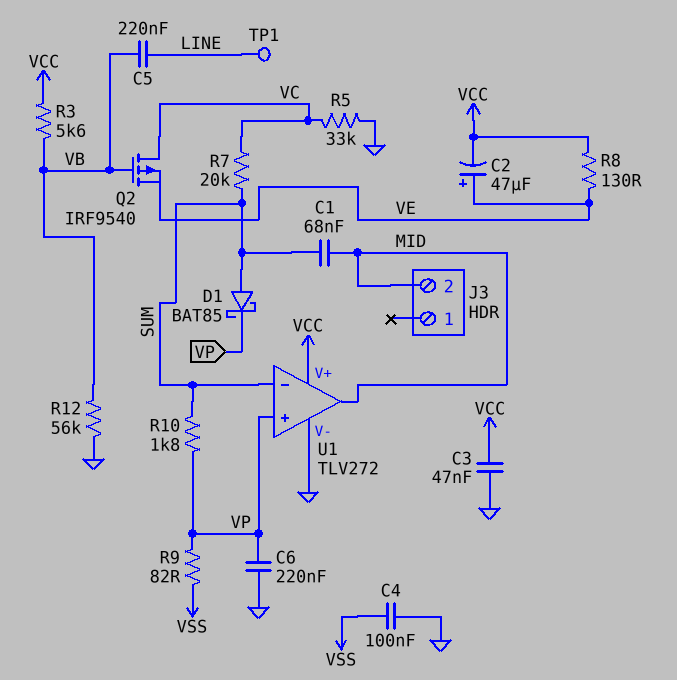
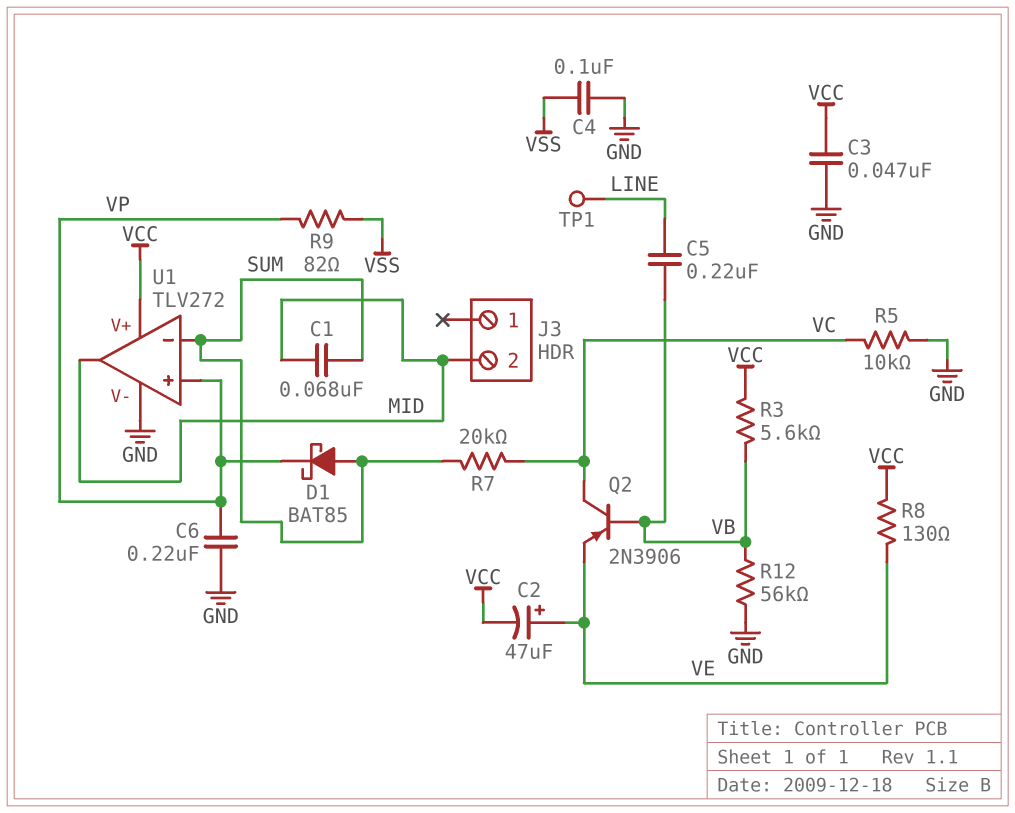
Q2: PMOS IRF9540 (G VB, D VC, S VE) -> PNP 2N3906 (B VB, C VC, E VE)
R5: 33k (GND, VC) -> 10k (GND, VC)
R10: 1.8k (SUM, VP) -> none

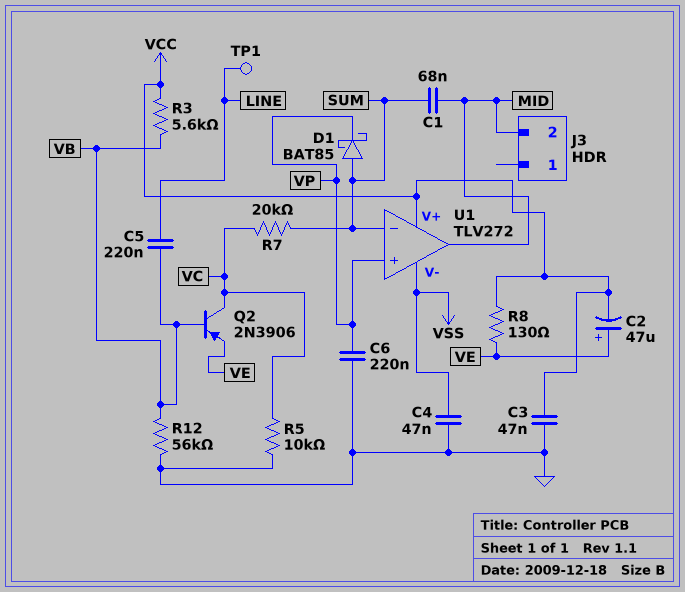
C4: 100nF (GND, VSS) -> 47nF (GND, VSS)
R9: 82 (VP, VSS) -> none
U1 pin V-: GND -> VSS

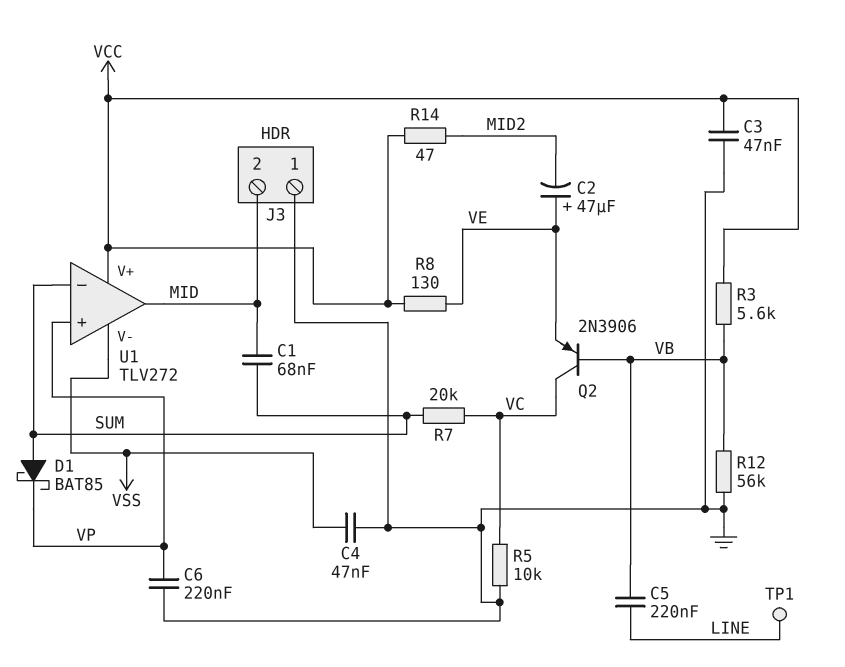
C2: 47uF (plus VE, minus VCC) -> 47uF (plus VE, minus MID2)
J3 pin 1: none -> GND
R14: none -> 47 (MID2, VCC)

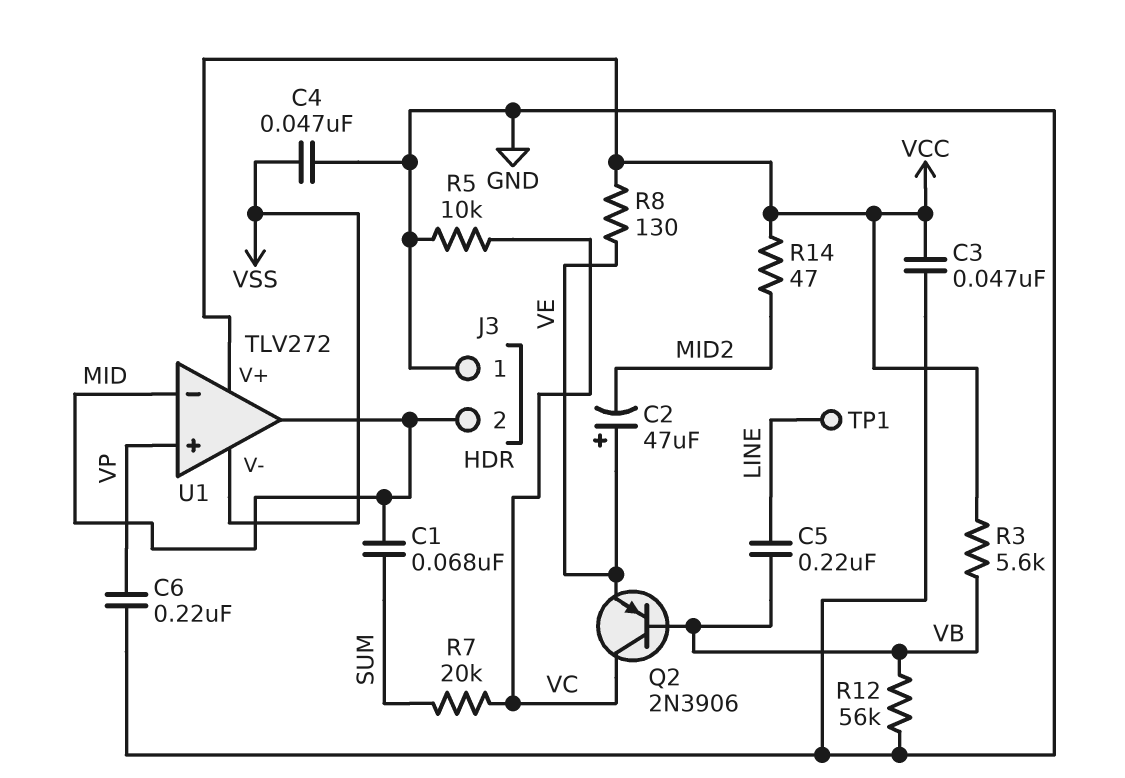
D1: schottky BAT85 (A SUM, K VP) -> none
U1 pin in-: SUM -> MID

